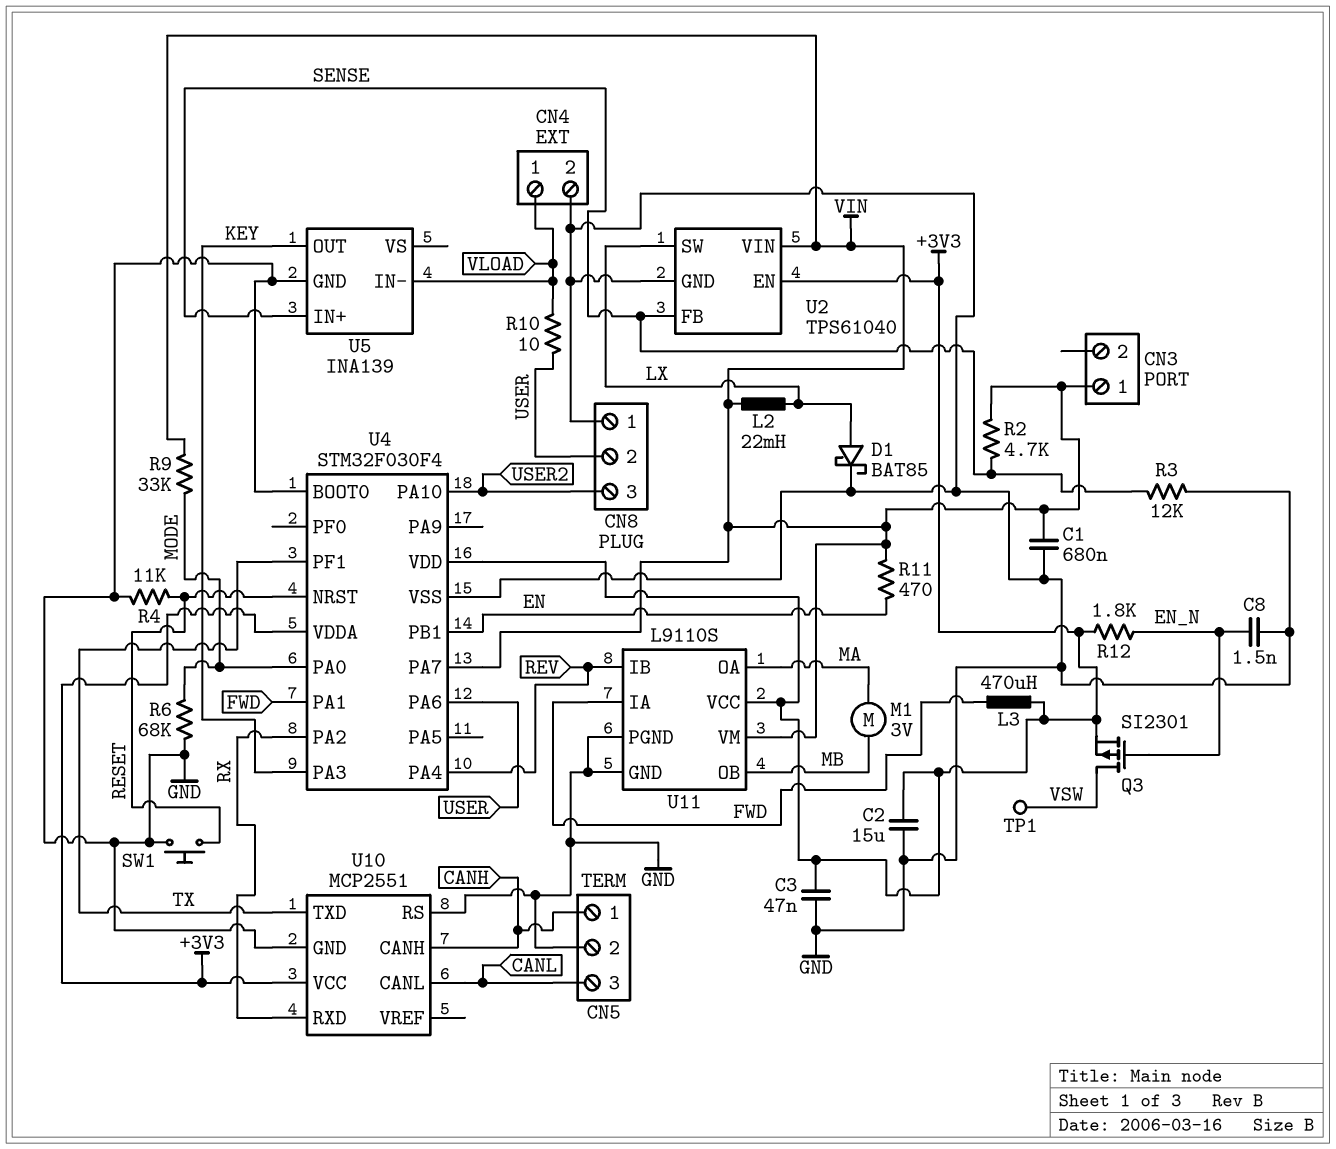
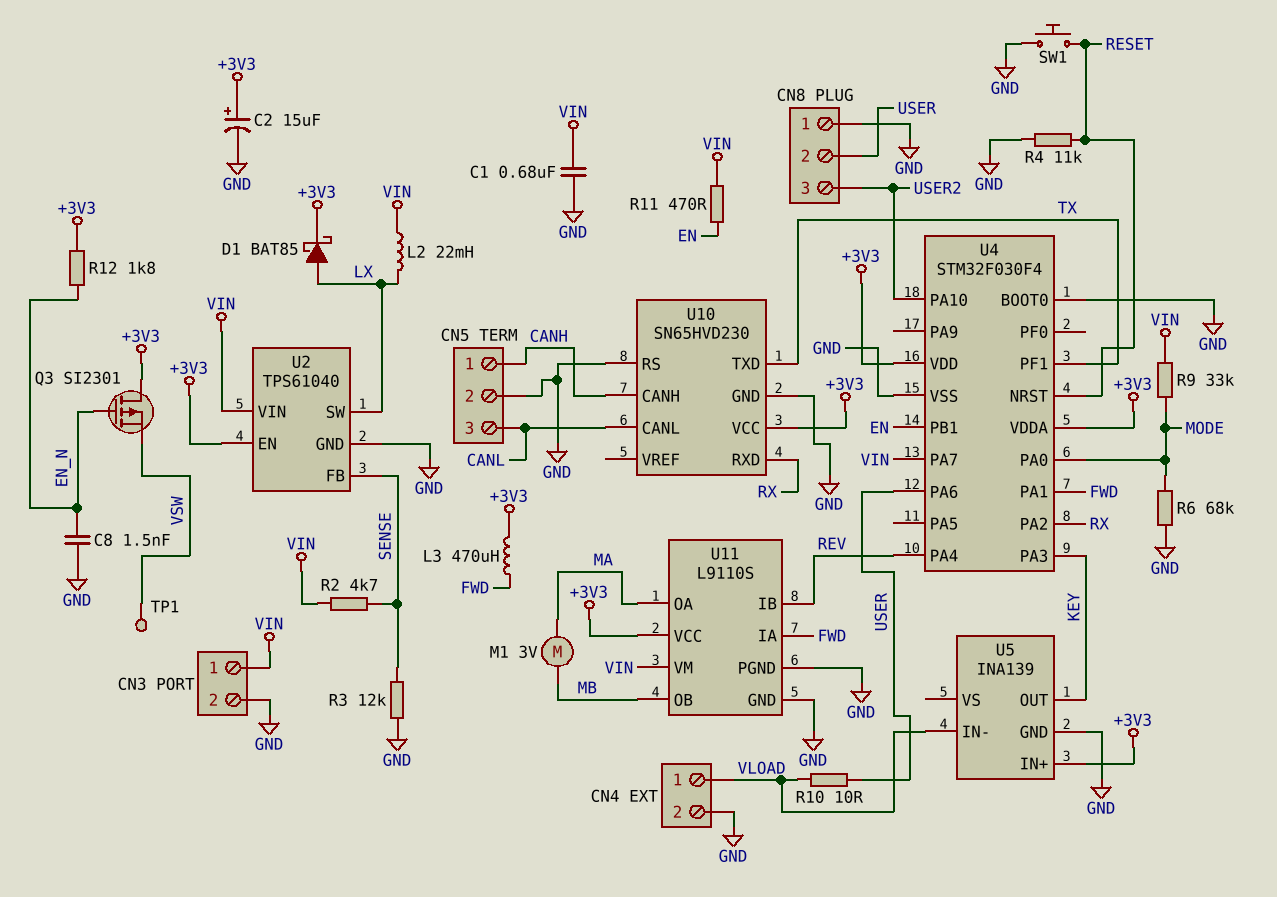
C2: 15uF (+3V3, GND) -> 15uF (plus +3V3, minus GND)
C3: 47nF (+3V3, GND) -> none
CN3 pin 2: none -> GND
D1: schottky BAT85 (A LX, K GND) -> schottky BAT85 (A LX, K +3V3)
Q3: PMOS SI2301 (G EN_N, D VSW, S +3V3) -> PMOS SI2301 (G EN_N, D +3V3, S VSW)
U5 pin IN+: SENSE -> +3V3
U10: MCP2551 -> SN65HVD230

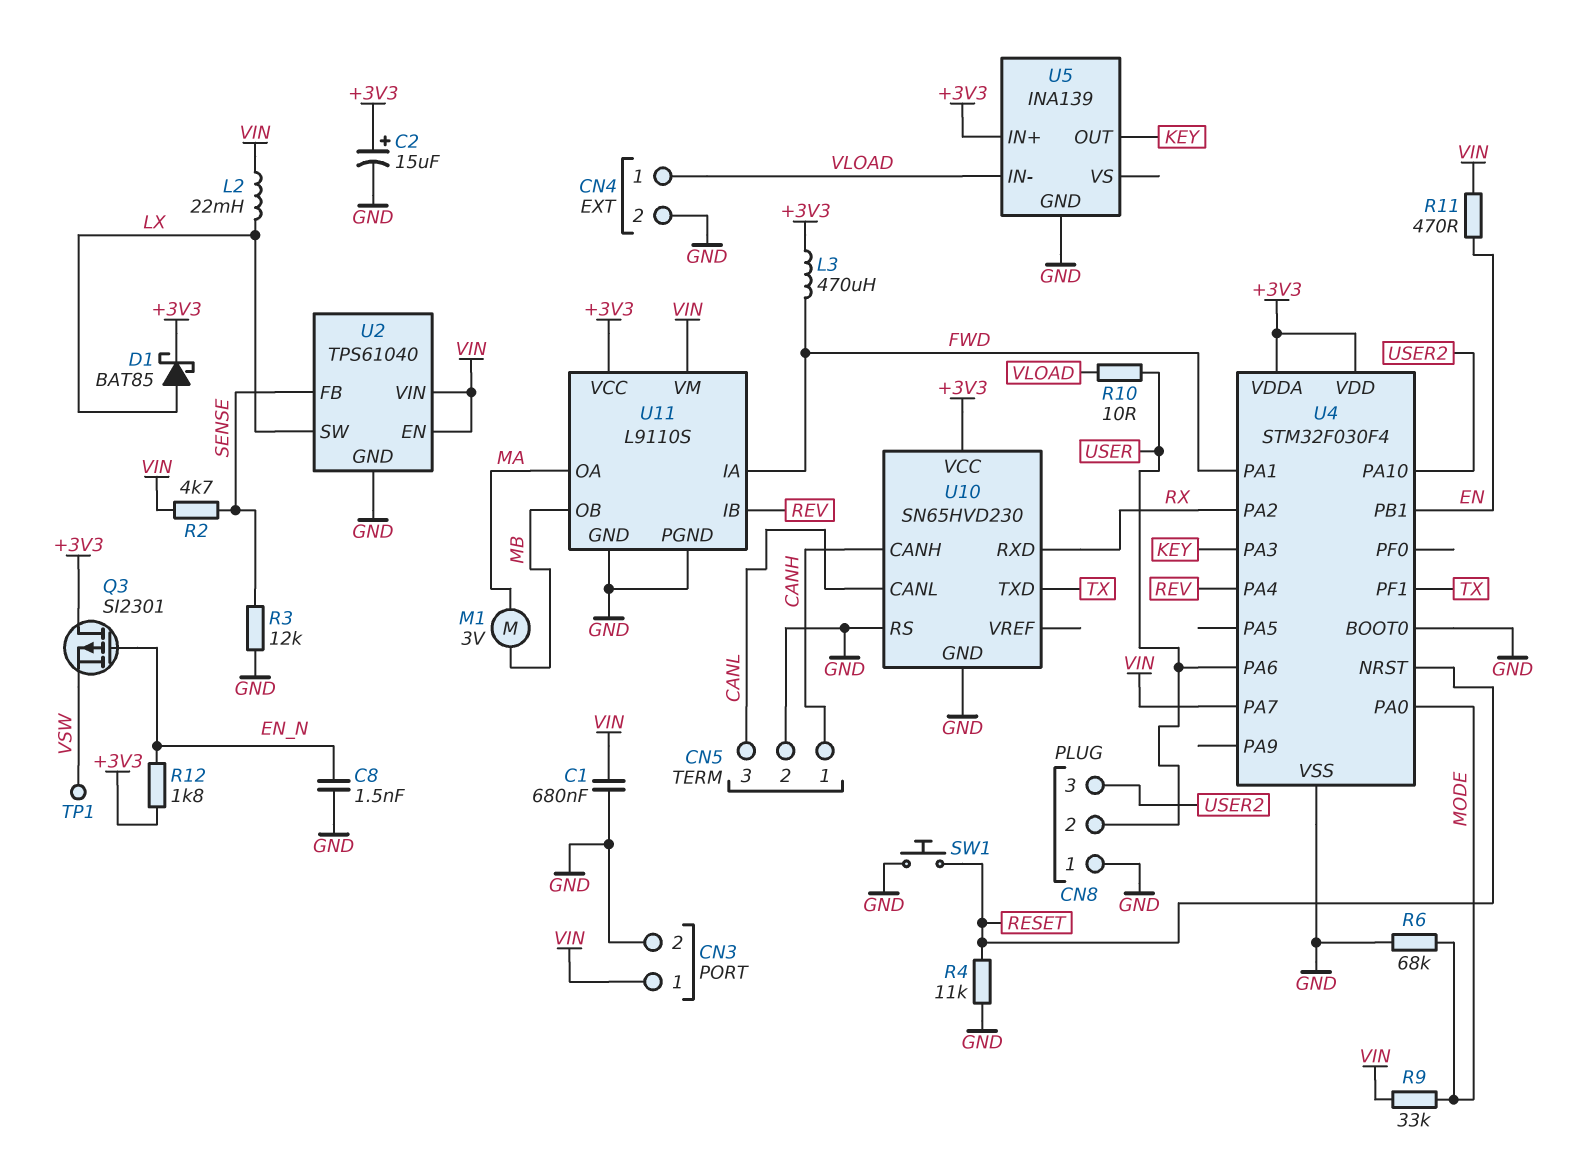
U2 pin EN: +3V3 -> VIN

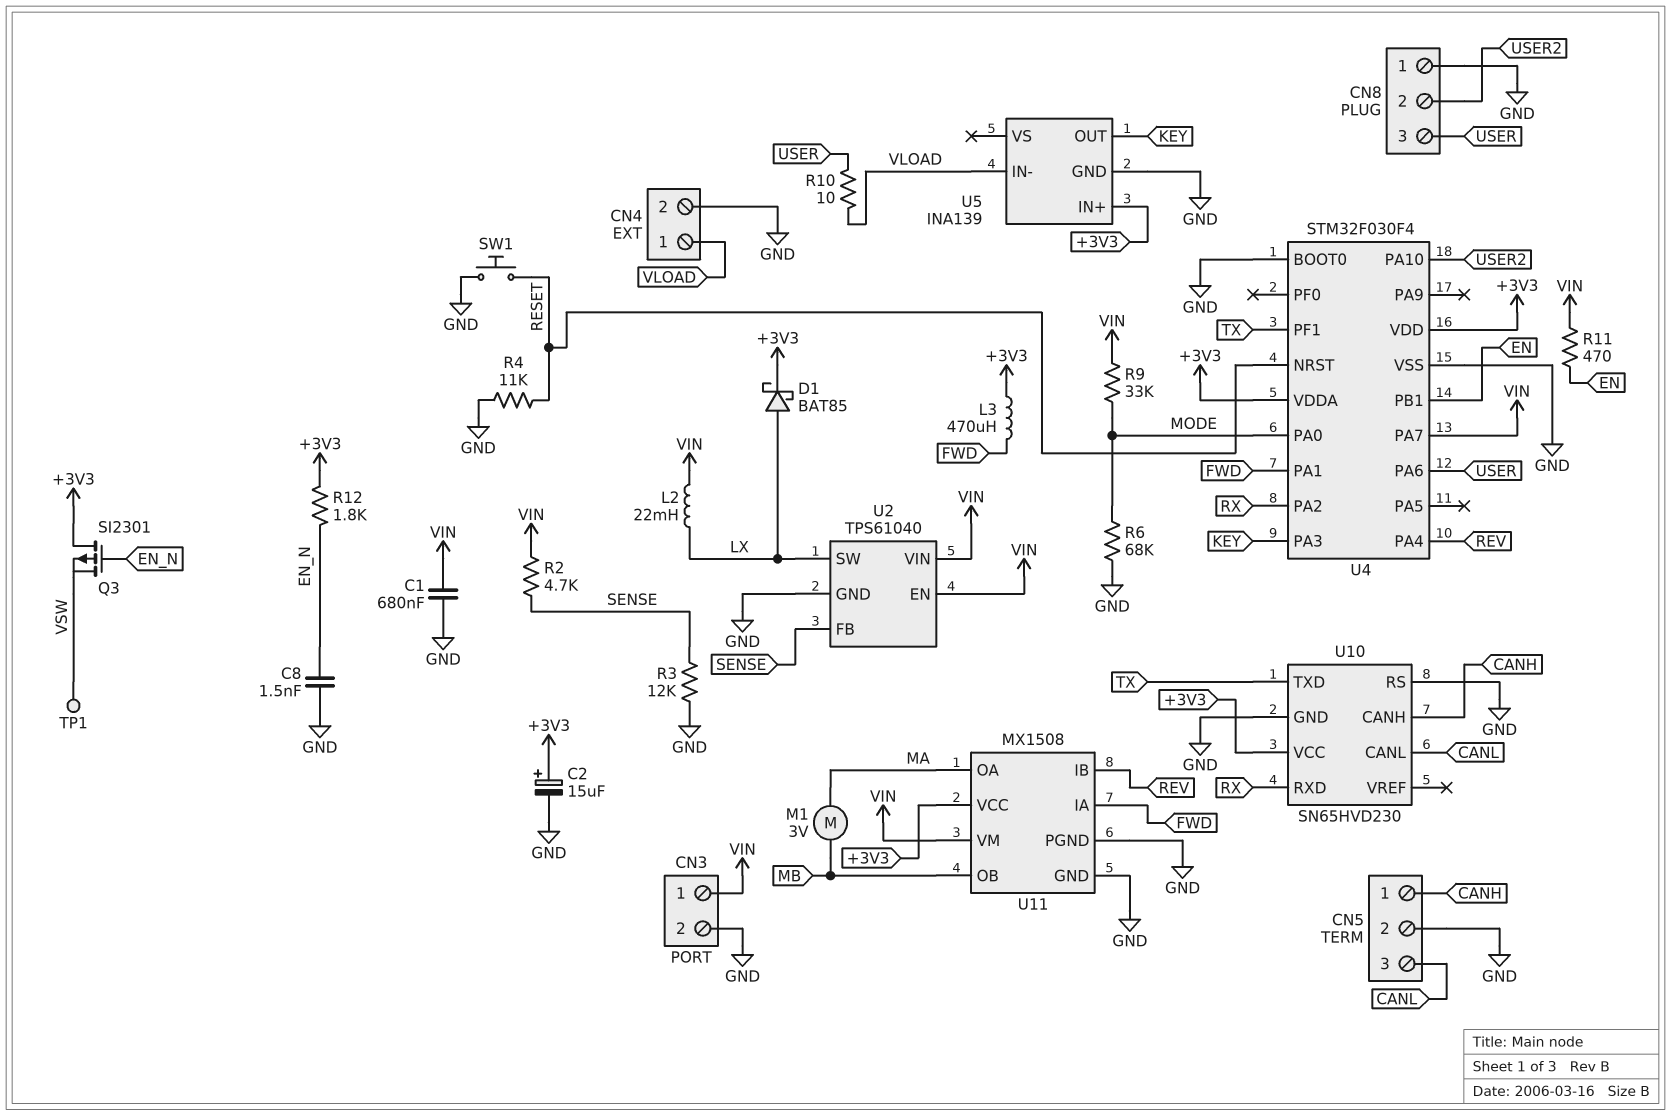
CN8 pin 2: USER -> USER2
CN8 pin 3: USER2 -> USER
U11: L9110S -> MX1508

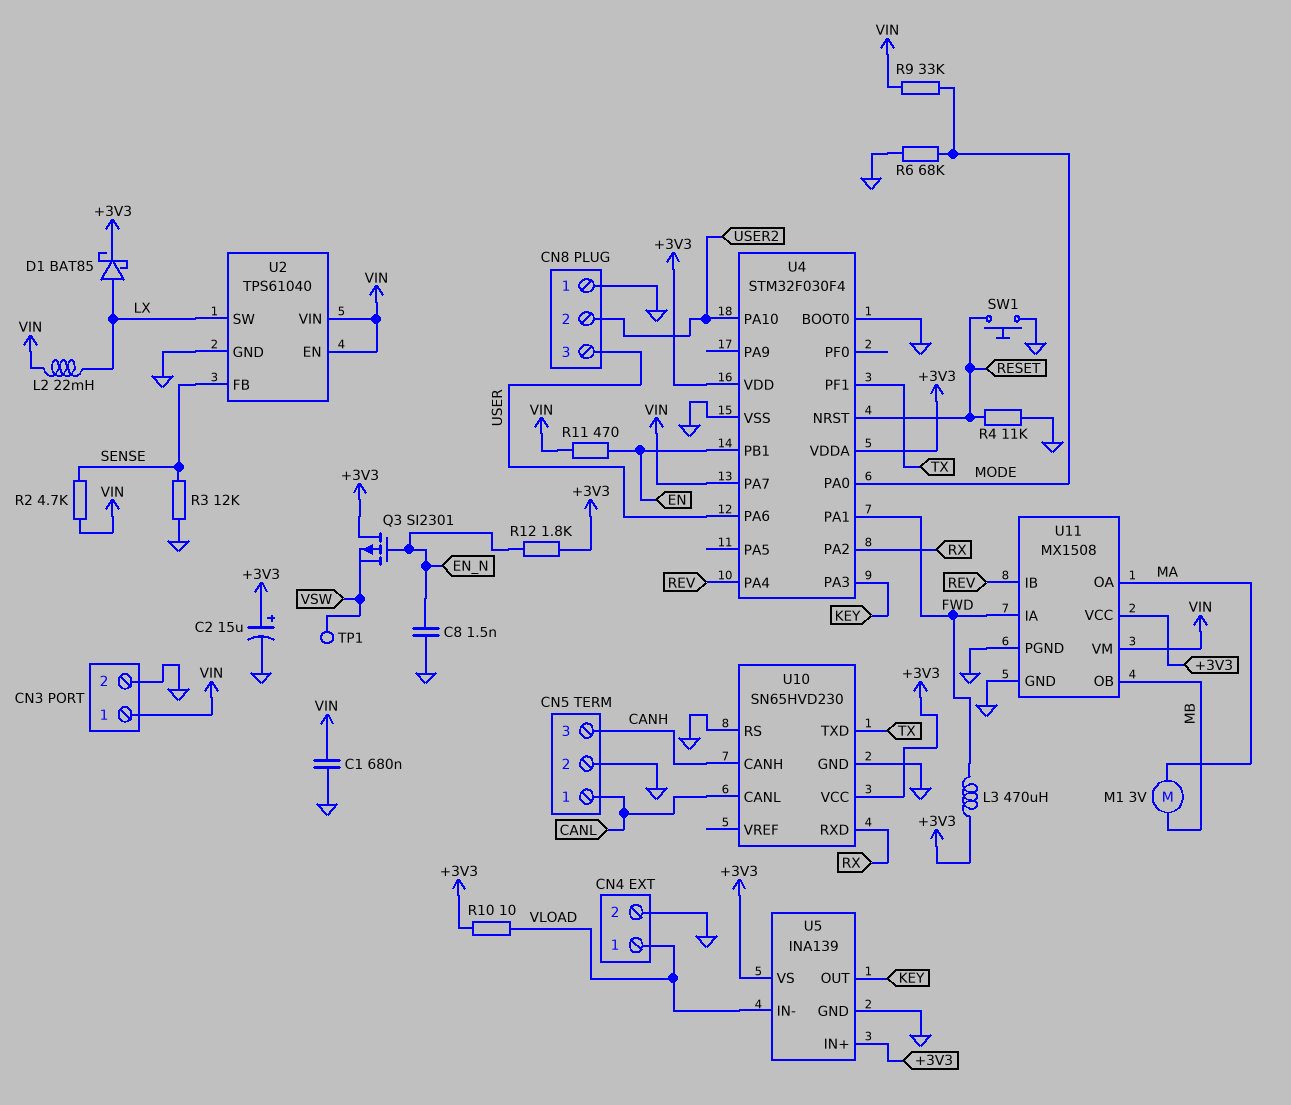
CN5 pin 1: CANH -> CANL
CN5 pin 3: CANL -> CANH
R10: 10 (USER, VLOAD) -> 10 (+3V3, VLOAD)
U5 pin VS: none -> +3V3

